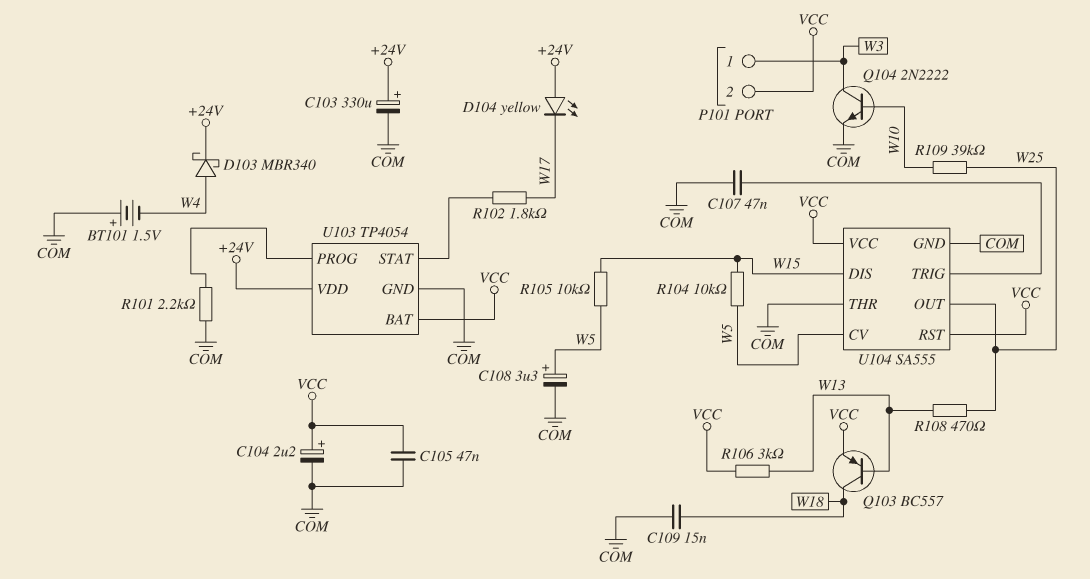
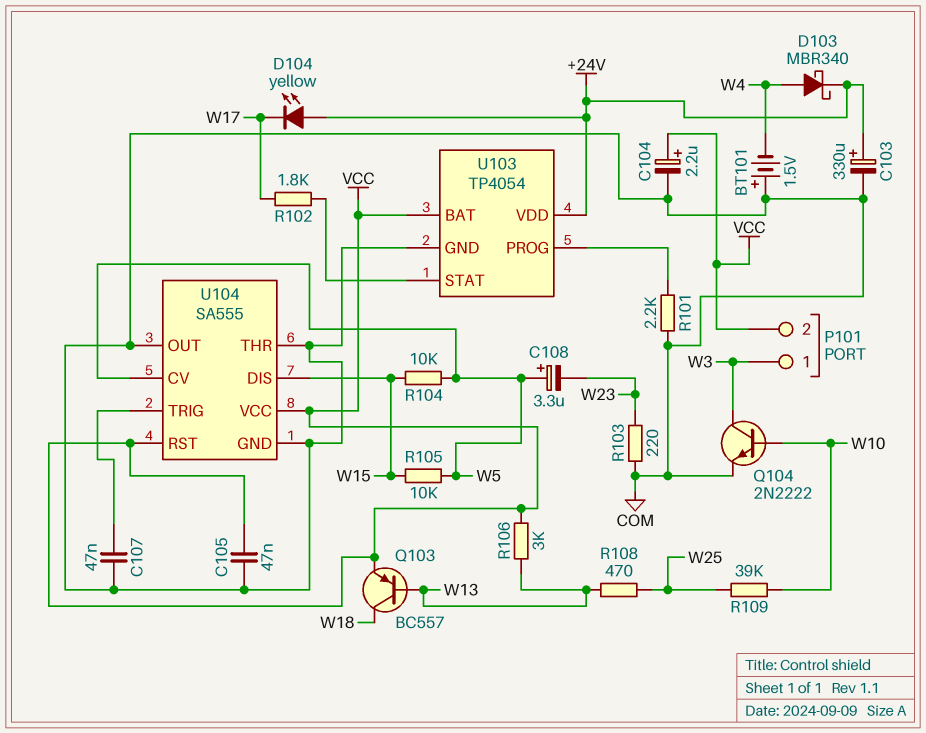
C108: 3.3uF (plus W5, minus COM) -> 3.3uF (plus W5, minus W23)
C109: 15nF (COM, W18) -> none
R103: none -> 220 (COM, W23)
U104 pin OUT: W25 -> COM

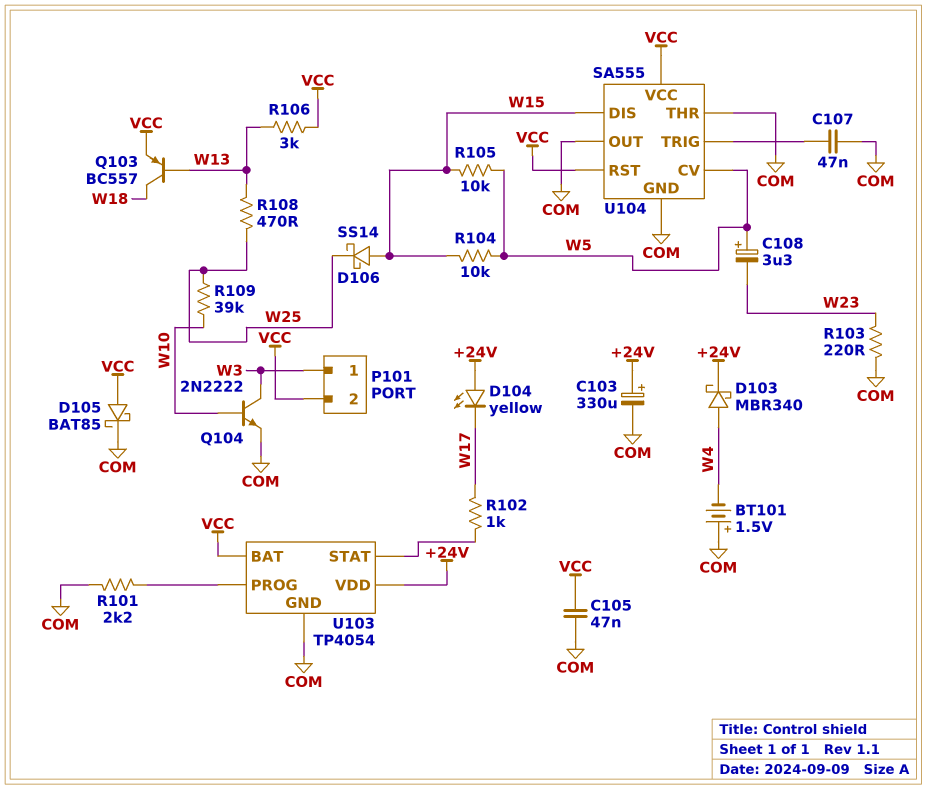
C104: 2.2uF (plus VCC, minus COM) -> none
D105: none -> schottky BAT85 (A VCC, K COM)
D106: none -> schottky SS14 (A W15, K W25)
R102: 1.8k (U103/STAT, W17) -> 1k (U103/STAT, W17)

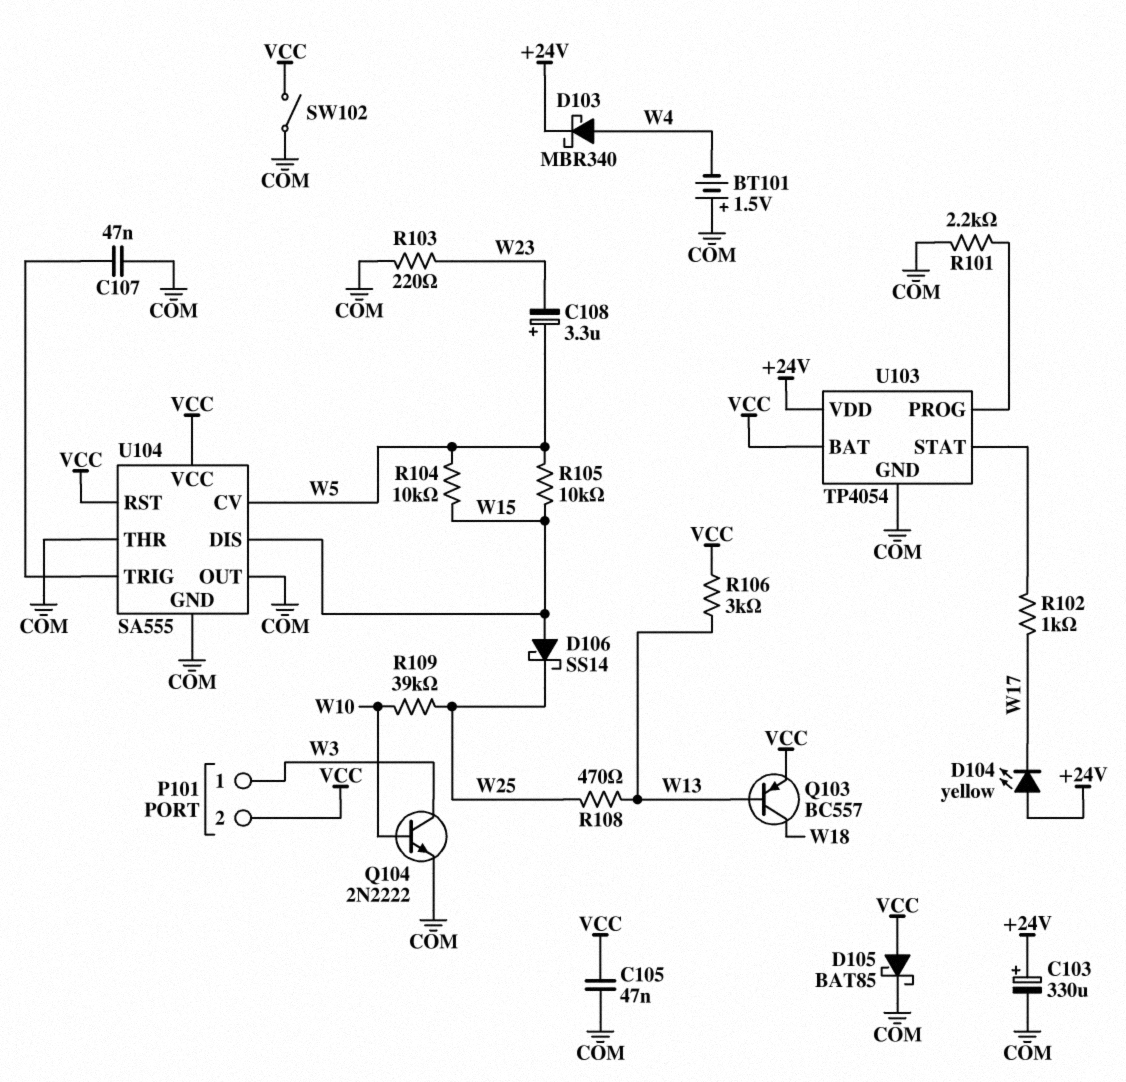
SW102: none -> switch (COM, VCC)

